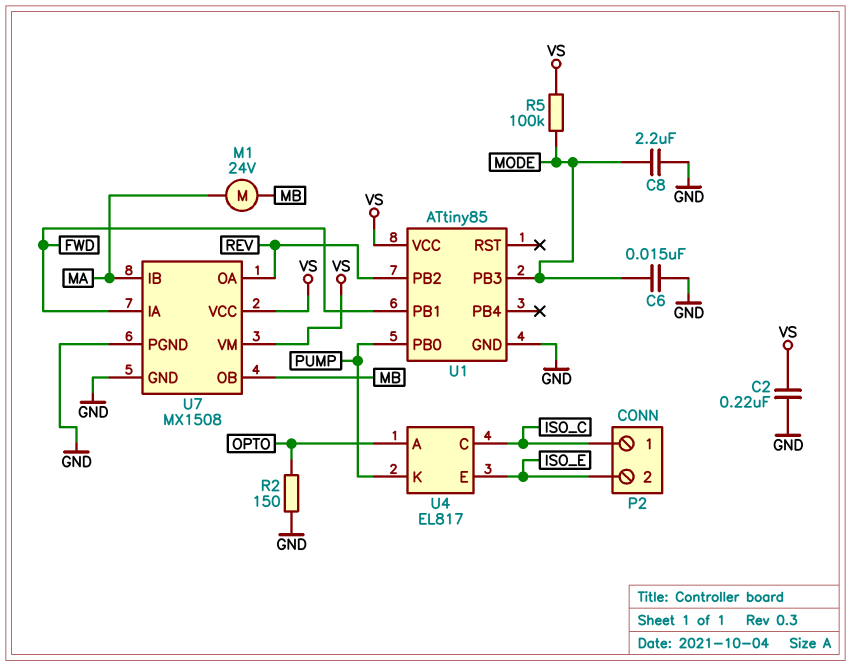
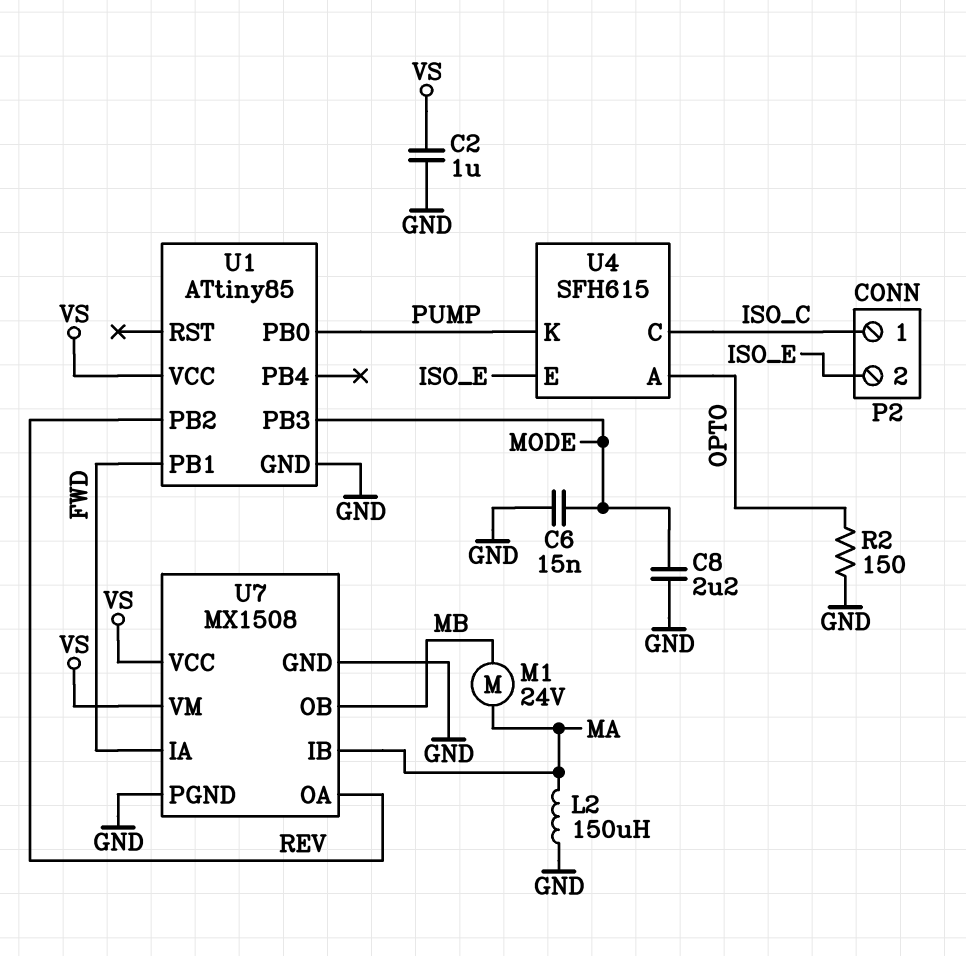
C2: 220nF (GND, VS) -> 1uF (GND, VS)
L2: none -> 150uH (GND, MA)
R5: 100k (MODE, VS) -> none
U4: EL817 -> SFH615

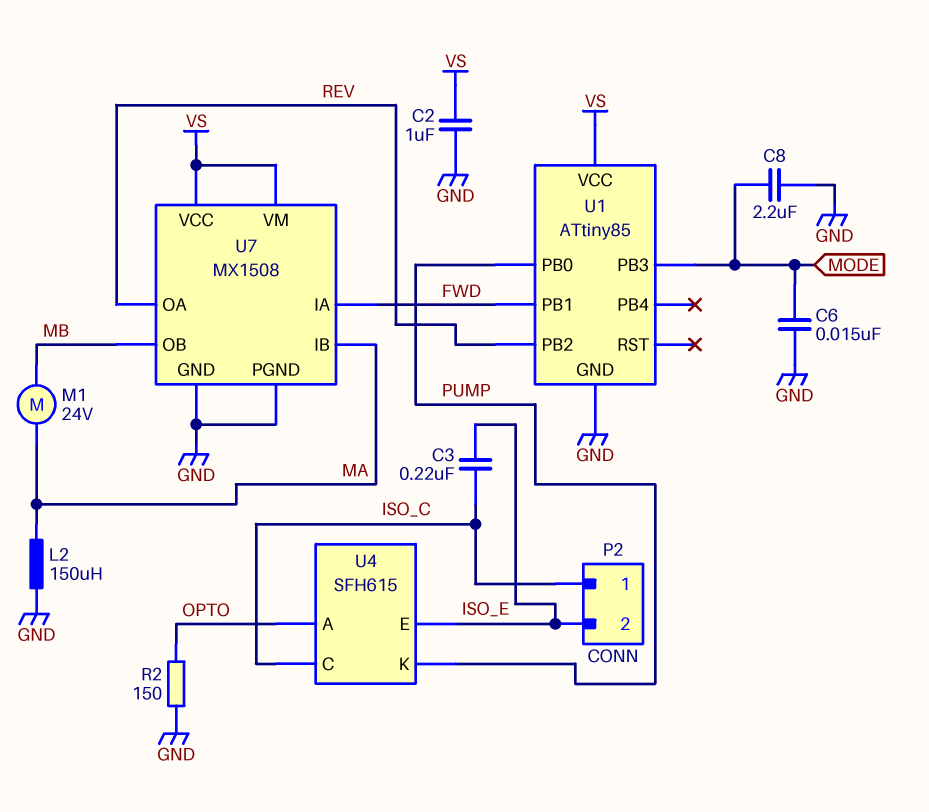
C3: none -> 220nF (ISO_C, ISO_E)

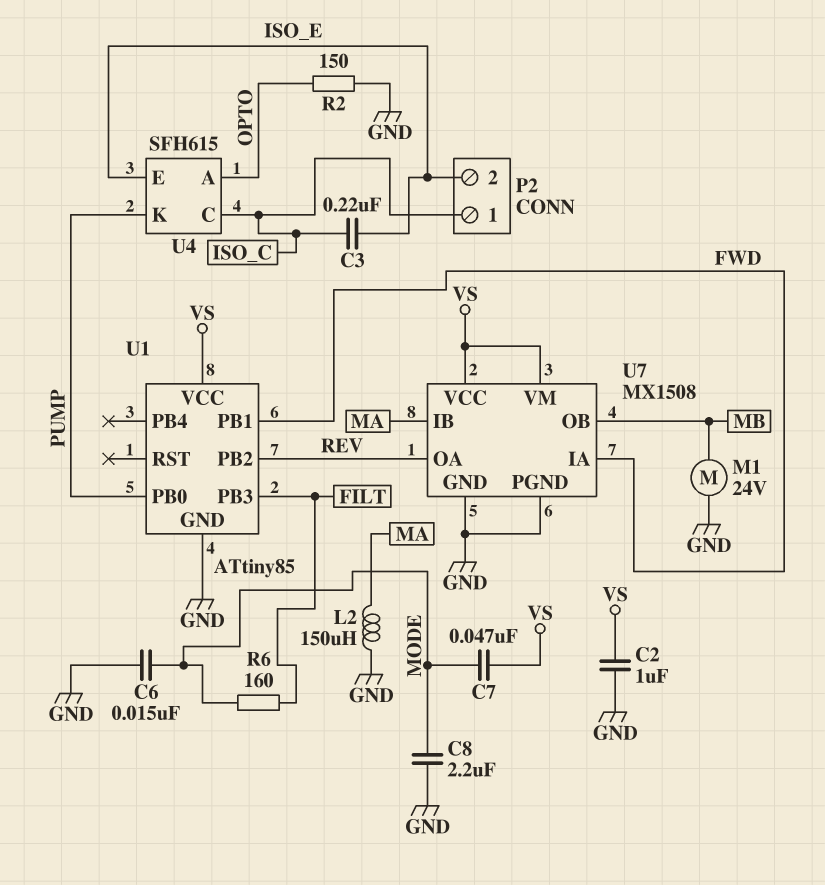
C7: none -> 47nF (MODE, VS)
M1: motor 24V (MA, MB) -> motor 24V (GND, MB)
R6: none -> 160 (FILT, MODE)
U1 pin PB3: MODE -> FILT

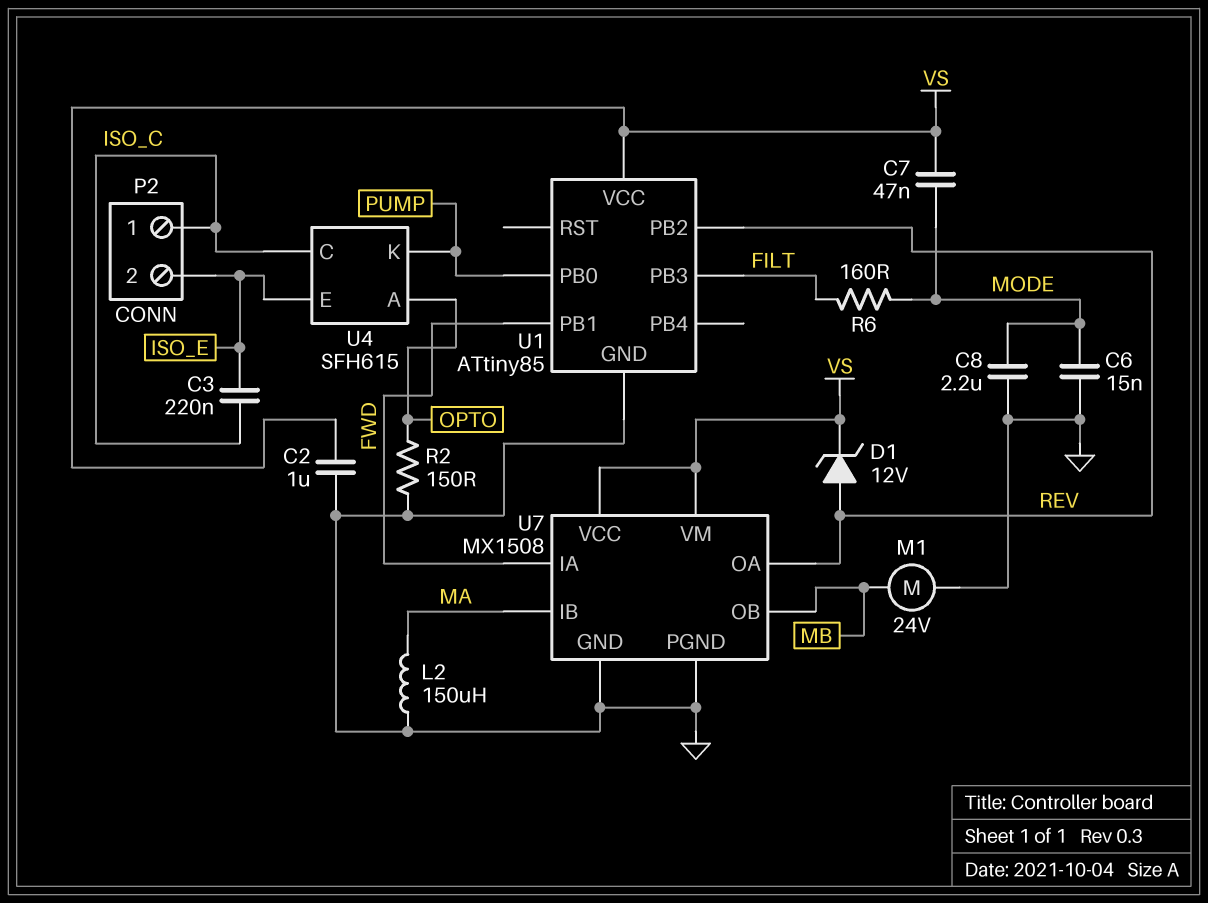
D1: none -> zener 12V (A REV, K VS)

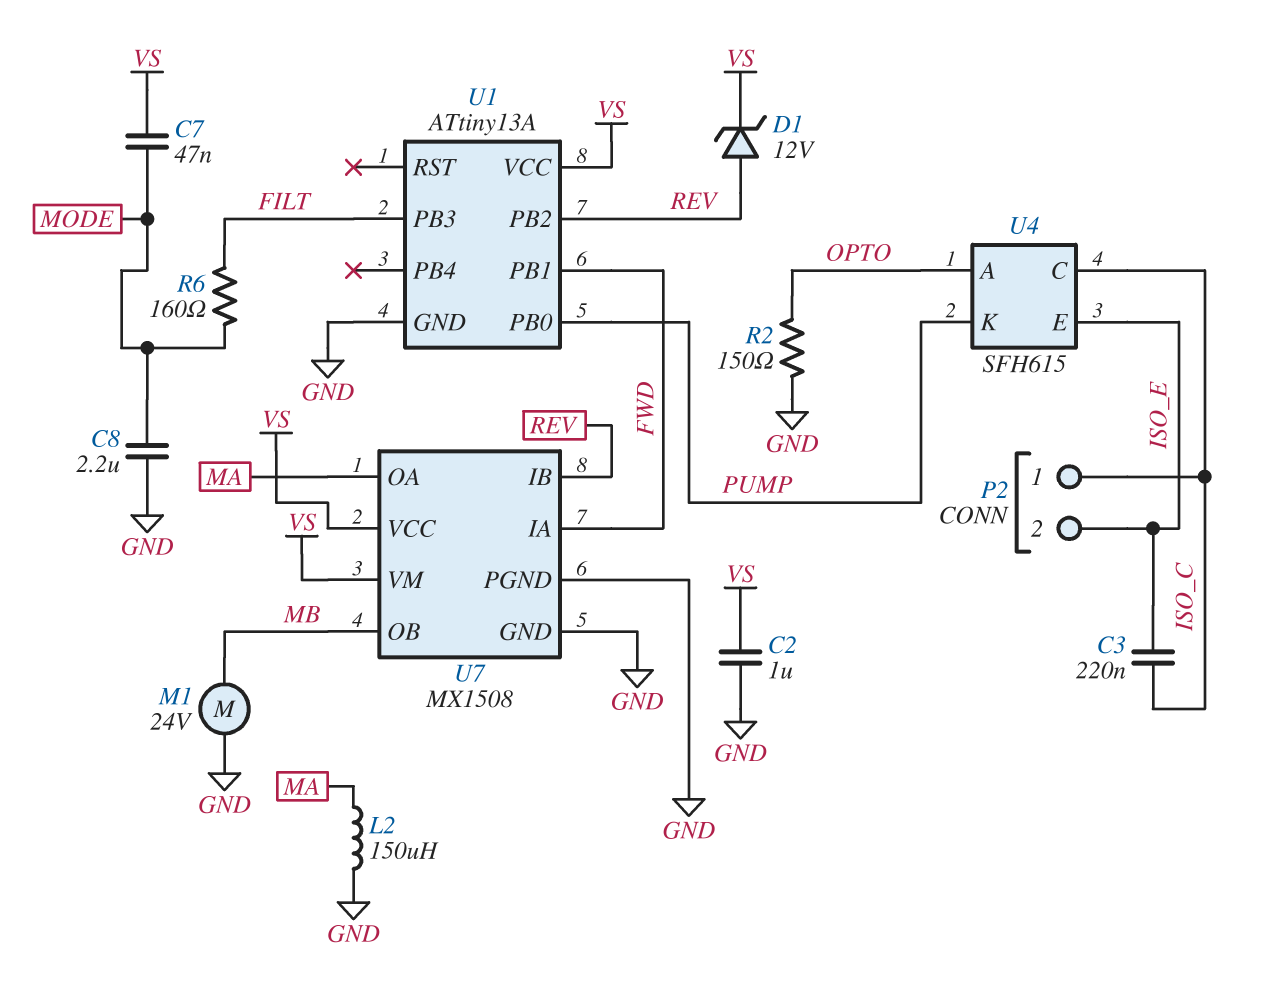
C6: 15nF (GND, MODE) -> none
U1: ATtiny85 -> ATtiny13A
U7 pin IB: MA -> REV
U7 pin OA: REV -> MA

